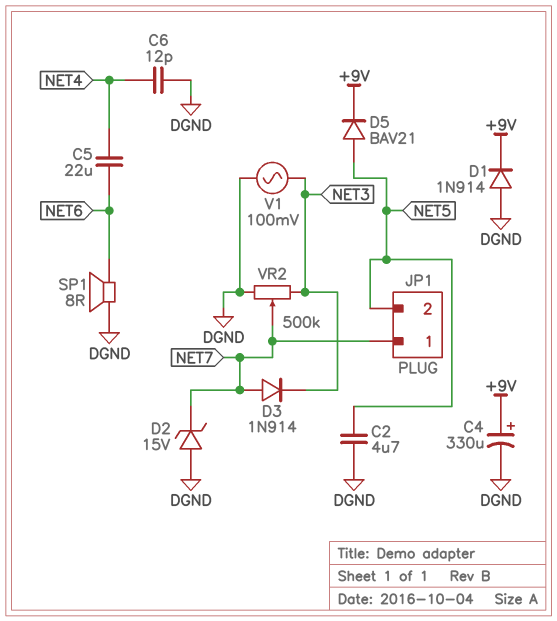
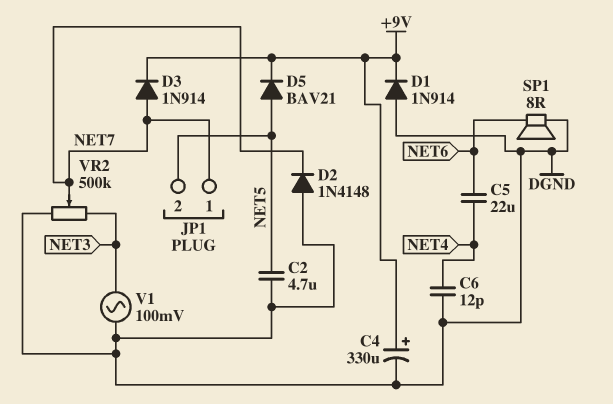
D2: zener 15V (A DGND, K NET7) -> diode 1N4148 (A DGND, K NET7)
D3: diode 1N914 (A NET7, K NET3) -> diode 1N914 (A NET7, K +9V)

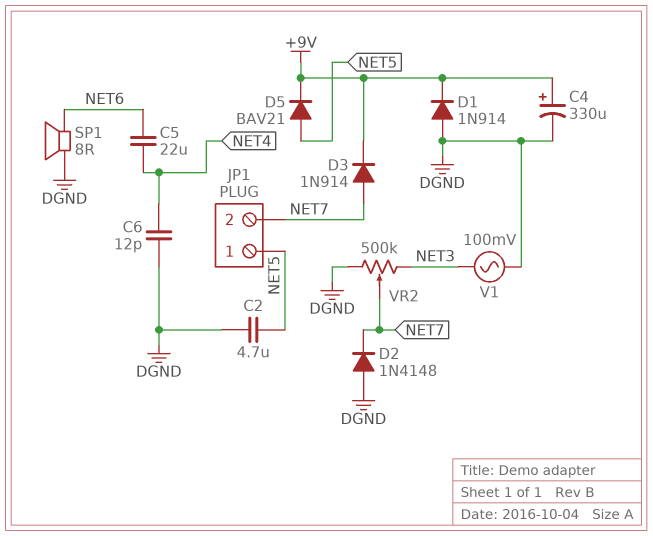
JP1 pin 1: NET7 -> NET5
JP1 pin 2: NET5 -> NET7

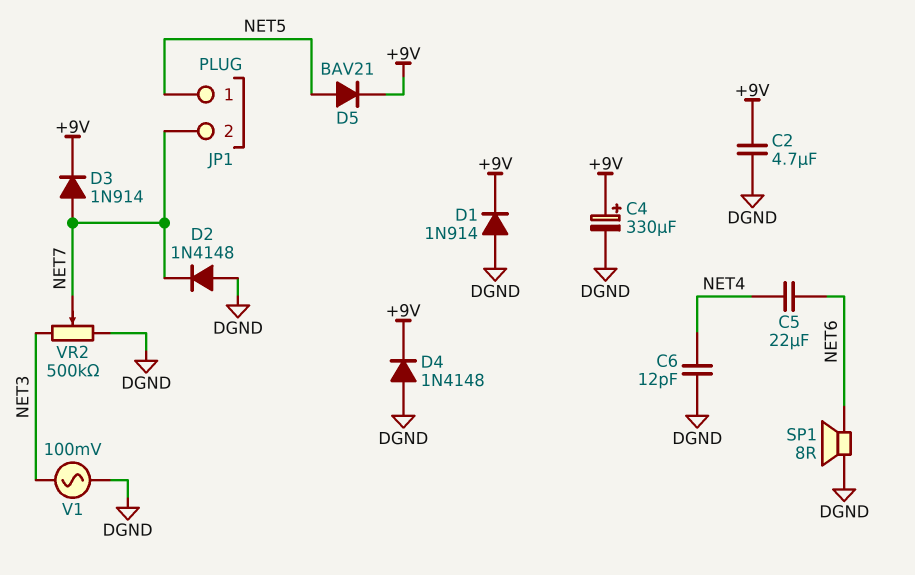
C2: 4.7uF (DGND, NET5) -> 4.7uF (+9V, DGND)
D4: none -> diode 1N4148 (A DGND, K +9V)

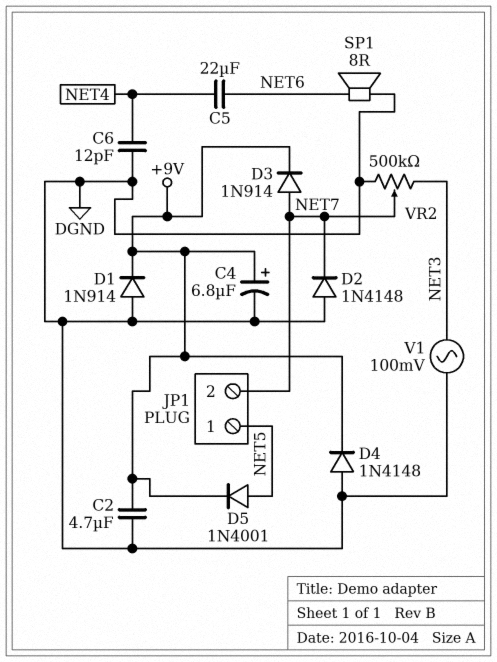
C4: 330uF (plus +9V, minus DGND) -> 6.8uF (plus +9V, minus DGND)
D5: diode BAV21 (A NET5, K +9V) -> diode 1N4001 (A NET5, K +9V)

